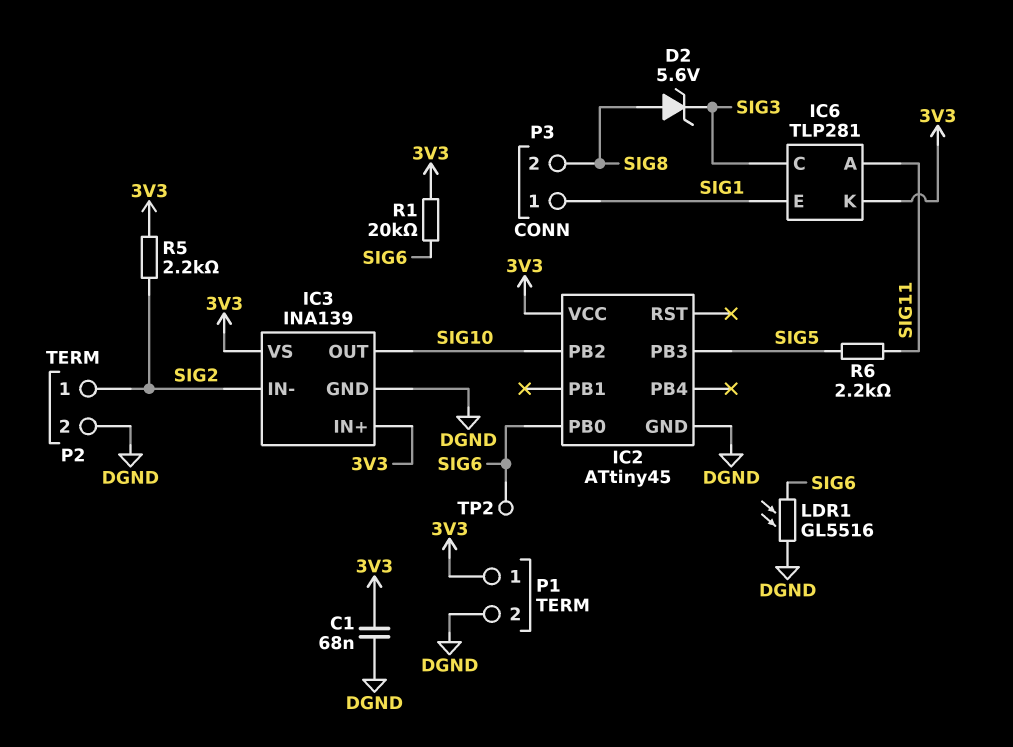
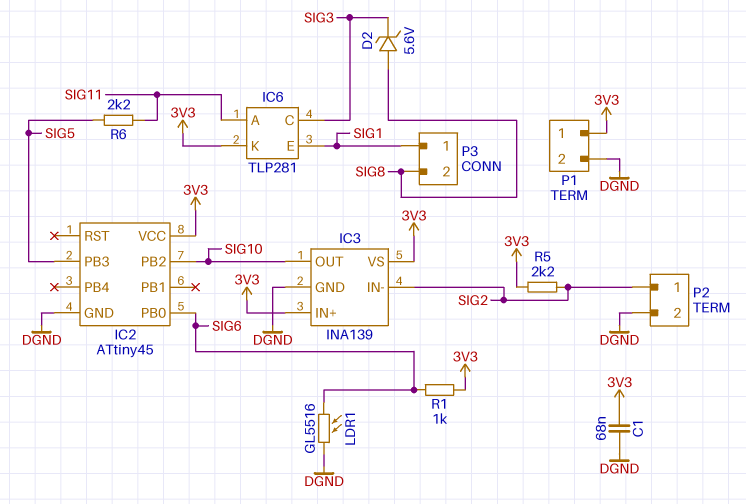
R1: 20k (3V3, SIG6) -> 1k (3V3, SIG6)
TP2: test point (SIG6) -> none

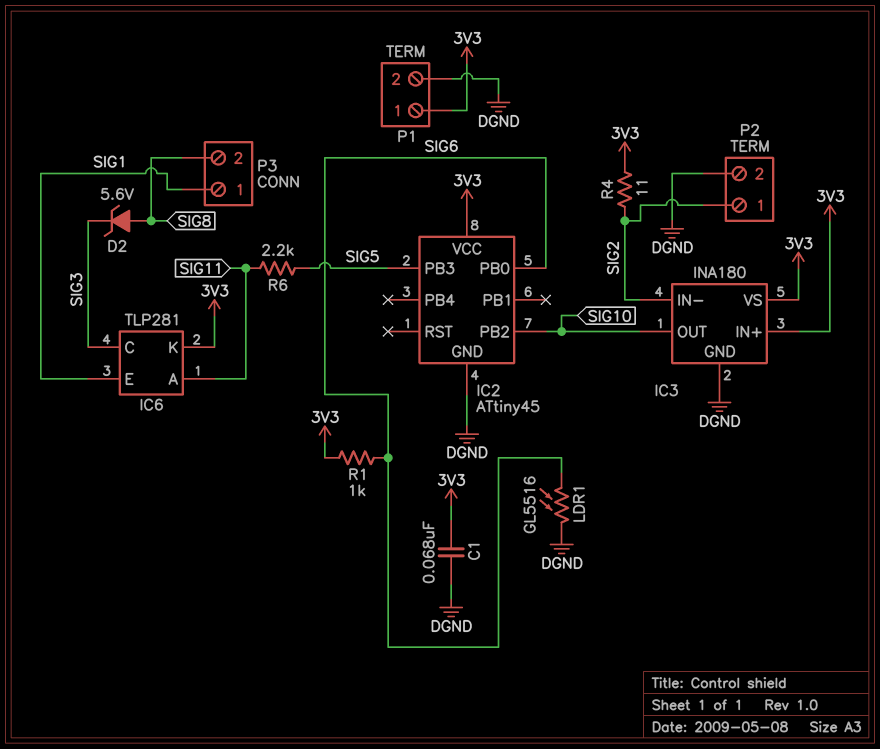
IC3: INA139 -> INA180
R4: none -> 11 (3V3, SIG2)
R5: 2.2k (3V3, SIG2) -> none

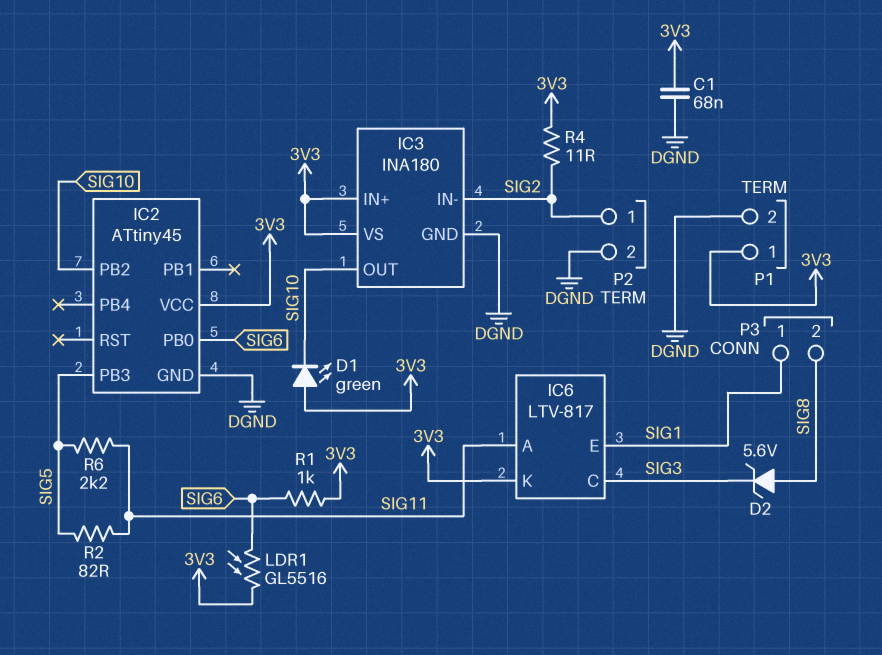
D1: none -> LED green (A 3V3, K SIG10)
IC6: TLP281 -> LTV-817
LDR1: GL5516 (DGND, SIG6) -> GL5516 (3V3, SIG6)
R2: none -> 82 (SIG5, SIG11)

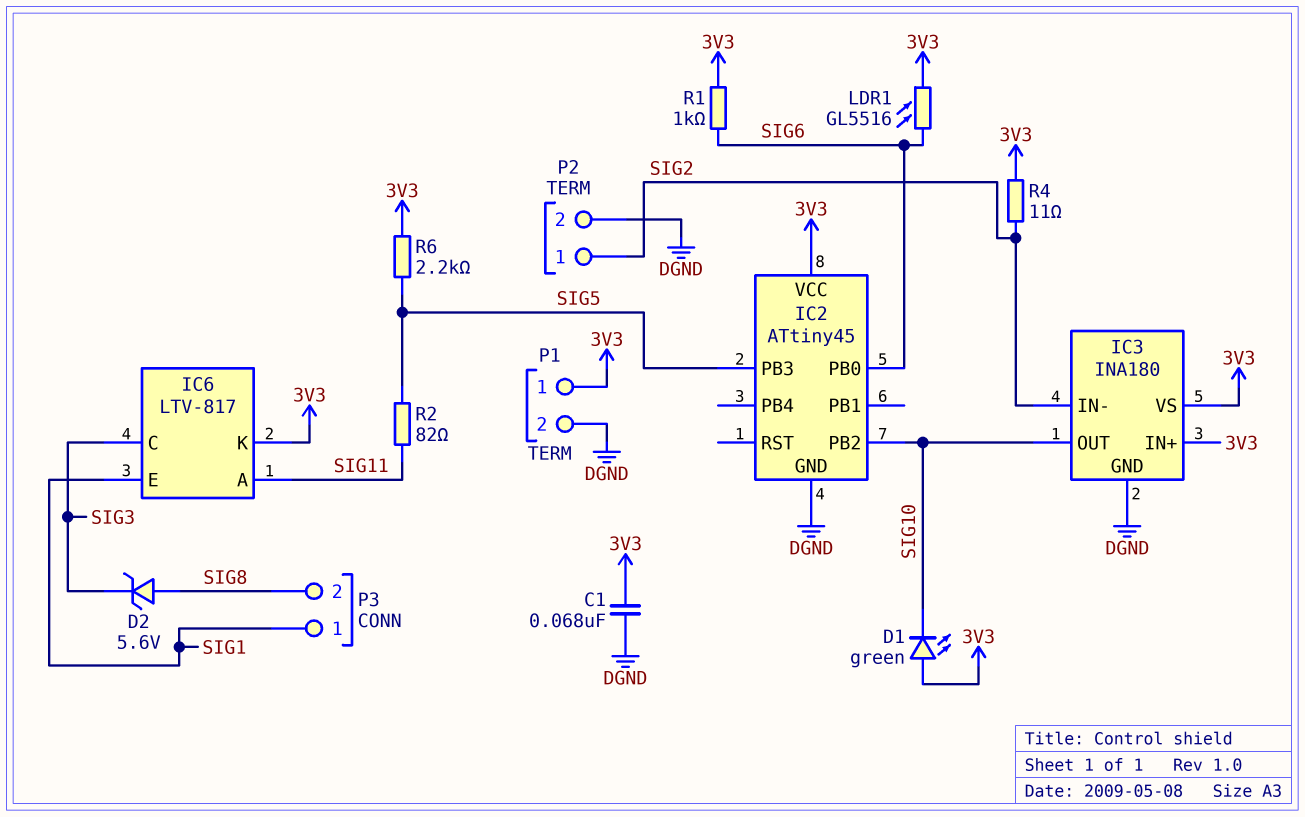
R6: 2.2k (SIG5, SIG11) -> 2.2k (3V3, SIG5)

